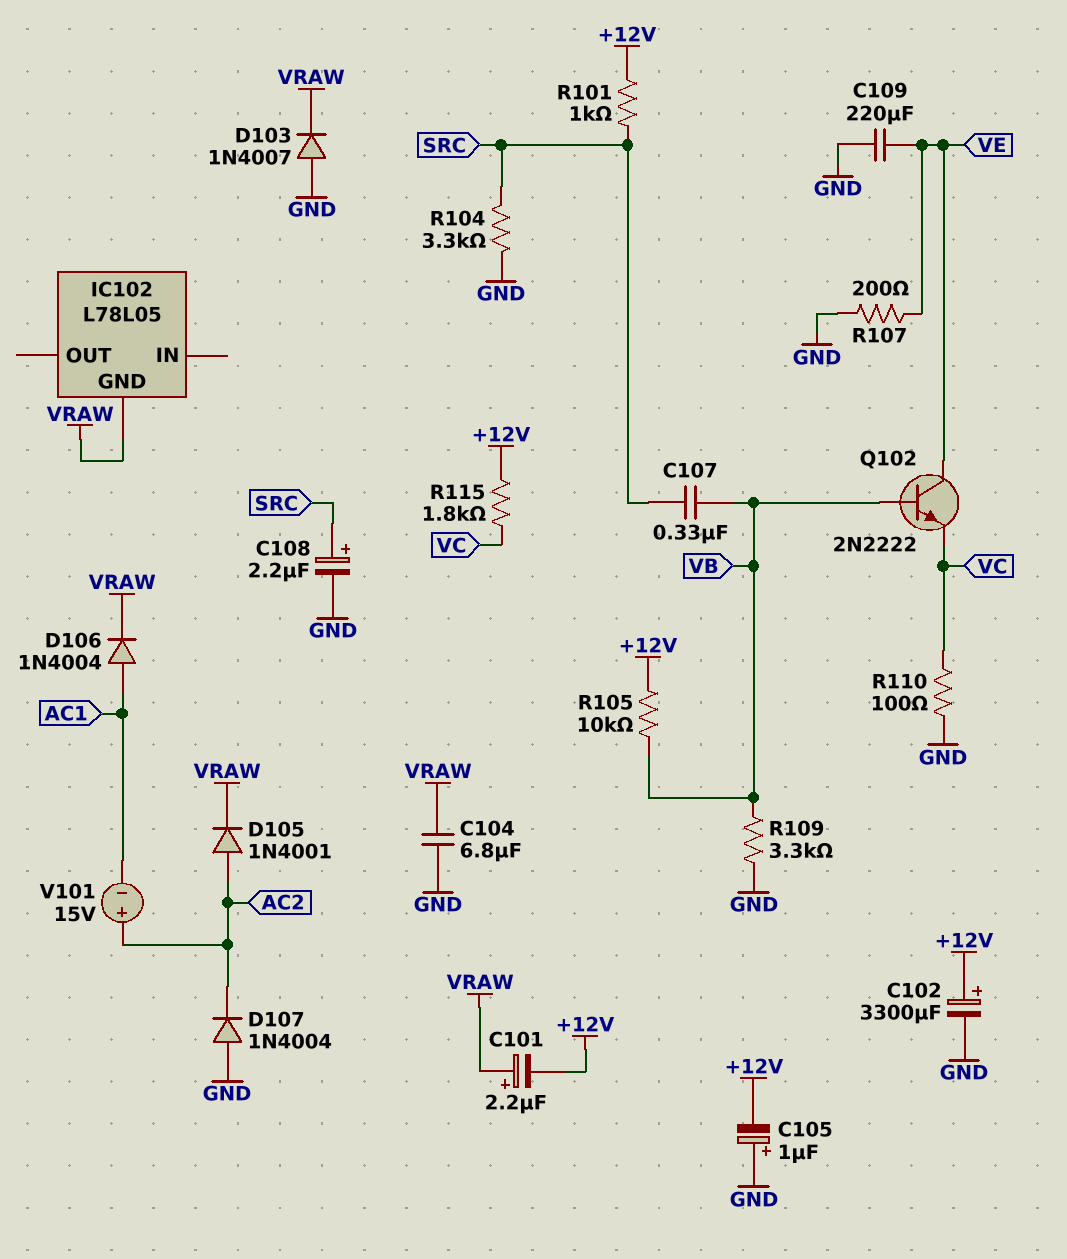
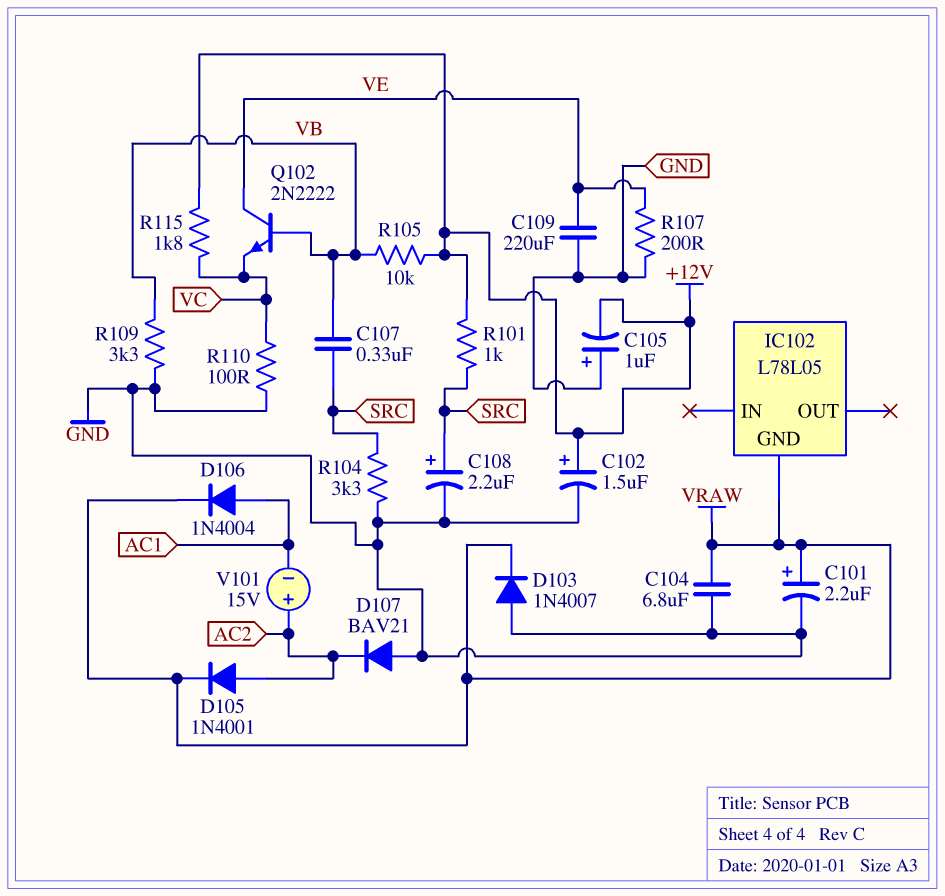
C101: 2.2uF (plus VRAW, minus +12V) -> 2.2uF (plus VRAW, minus GND)
C102: 3300uF (plus +12V, minus GND) -> 1.5uF (plus +12V, minus GND)
D107: diode 1N4004 (A GND, K AC2) -> diode BAV21 (A GND, K AC2)

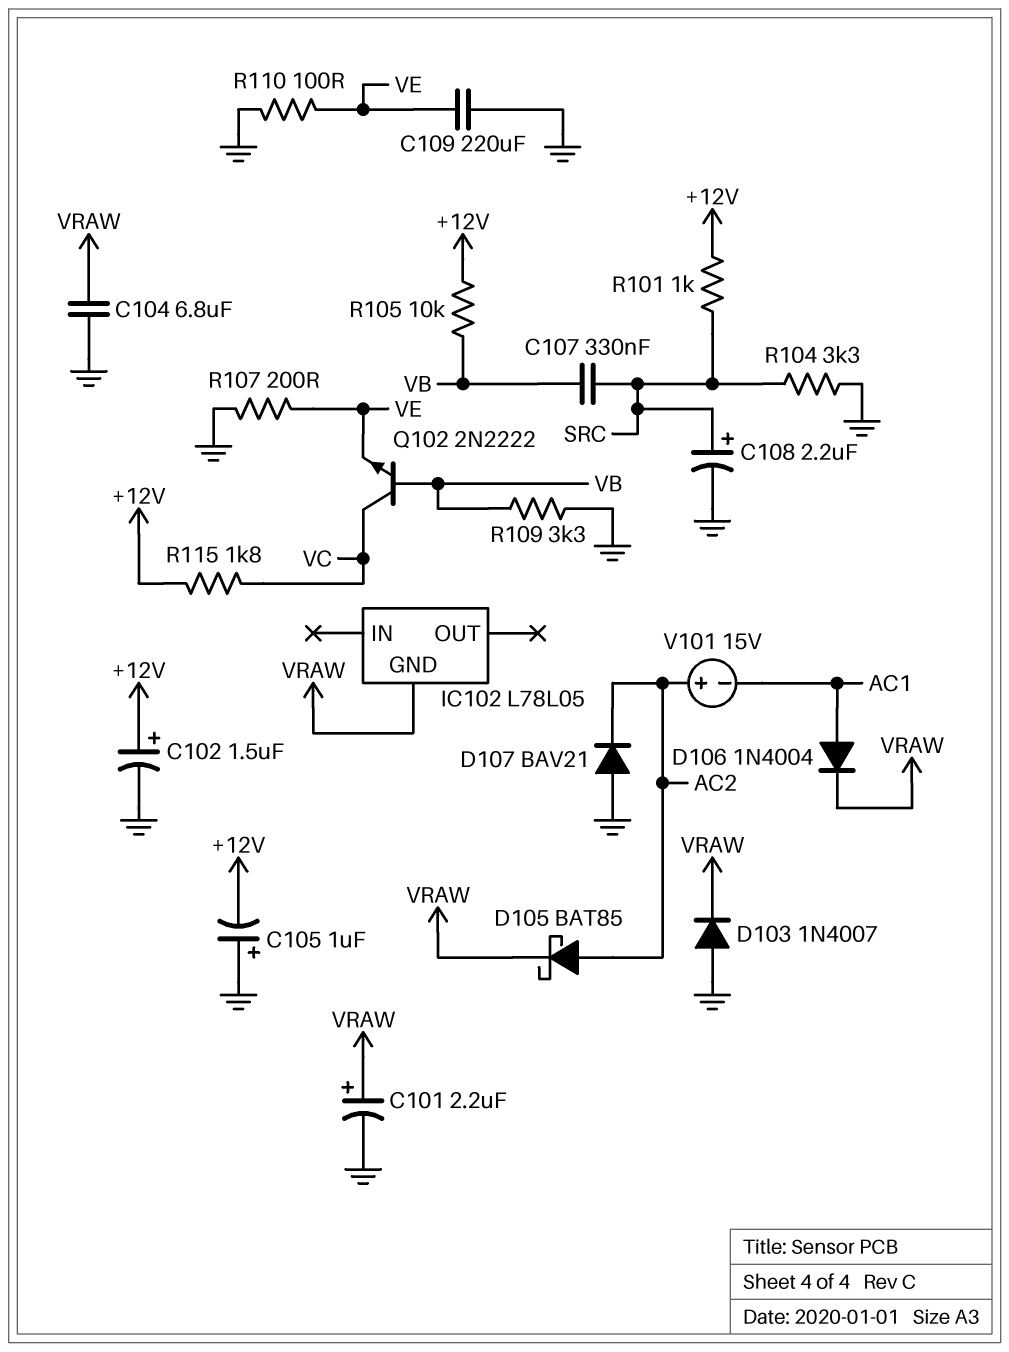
D105: diode 1N4001 (A AC2, K VRAW) -> schottky BAT85 (A AC2, K VRAW)
Q102: NPN 2N2222 (B VB, C VE, E VC) -> NPN 2N2222 (B VB, C VC, E VE)
R110: 100 (GND, VC) -> 100 (GND, VE)

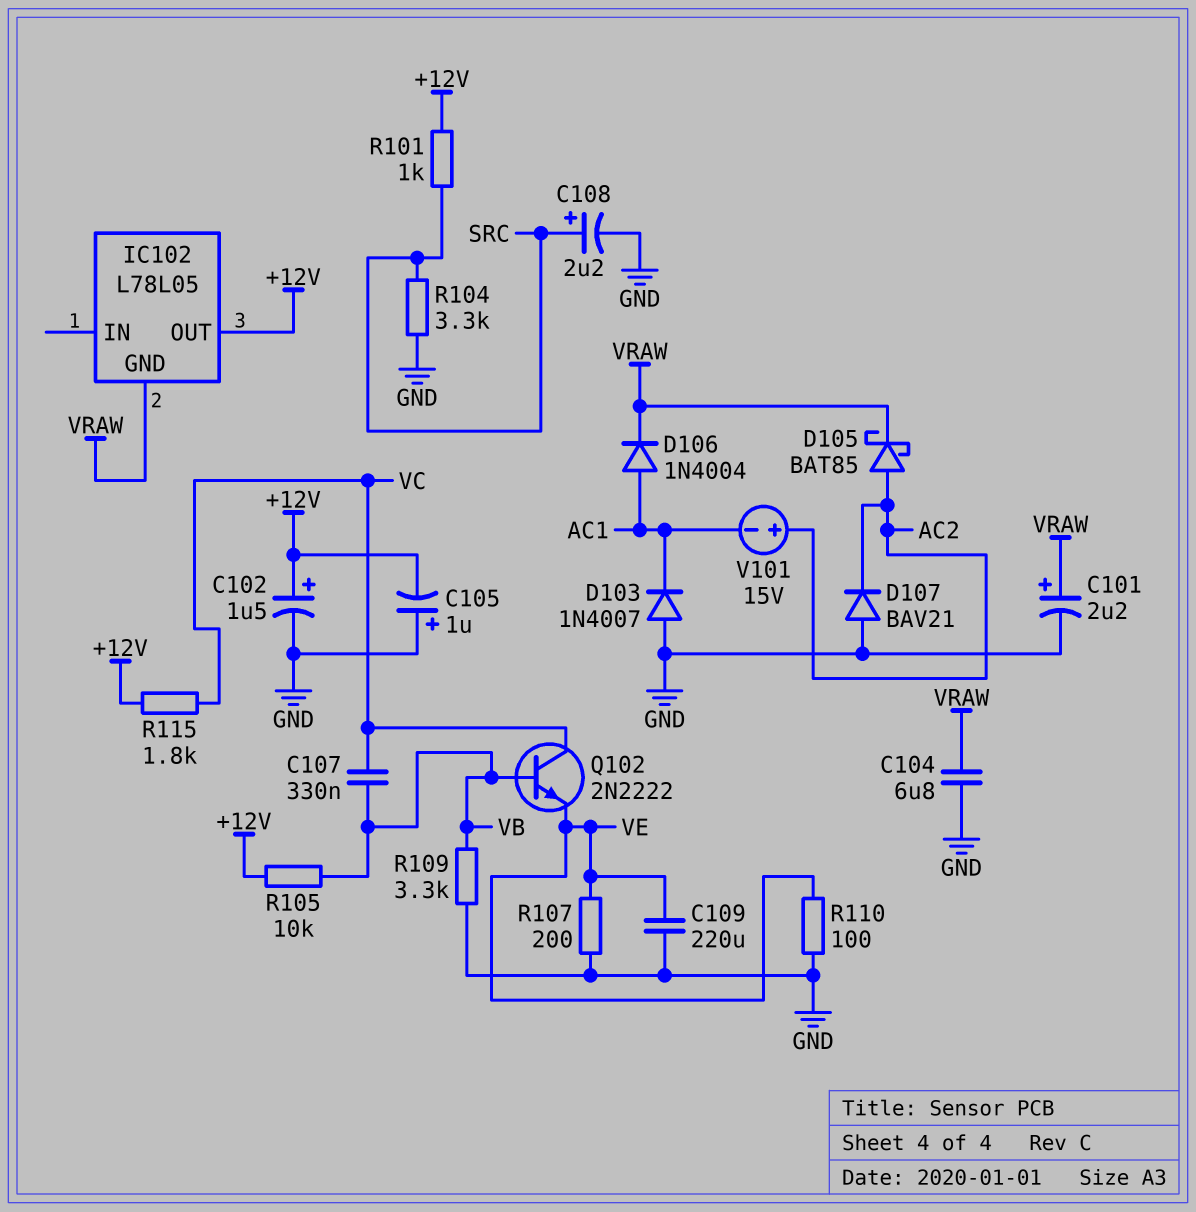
C107: 330nF (SRC, VB) -> 330nF (VB, VC)
D103: diode 1N4007 (A GND, K VRAW) -> diode 1N4007 (A GND, K AC1)
IC102 pin OUT: none -> +12V

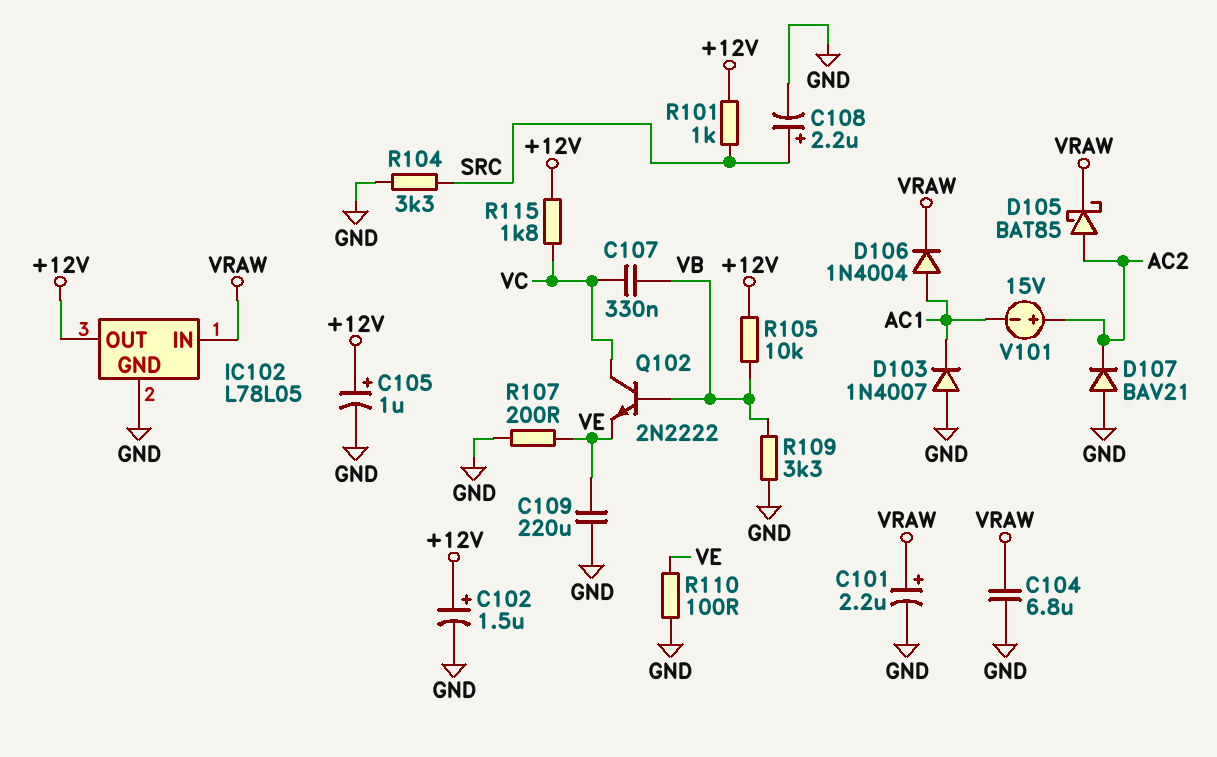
C105: 1uF (plus GND, minus +12V) -> 1uF (plus +12V, minus GND)
IC102 pin GND: VRAW -> GND
IC102 pin IN: none -> VRAW

